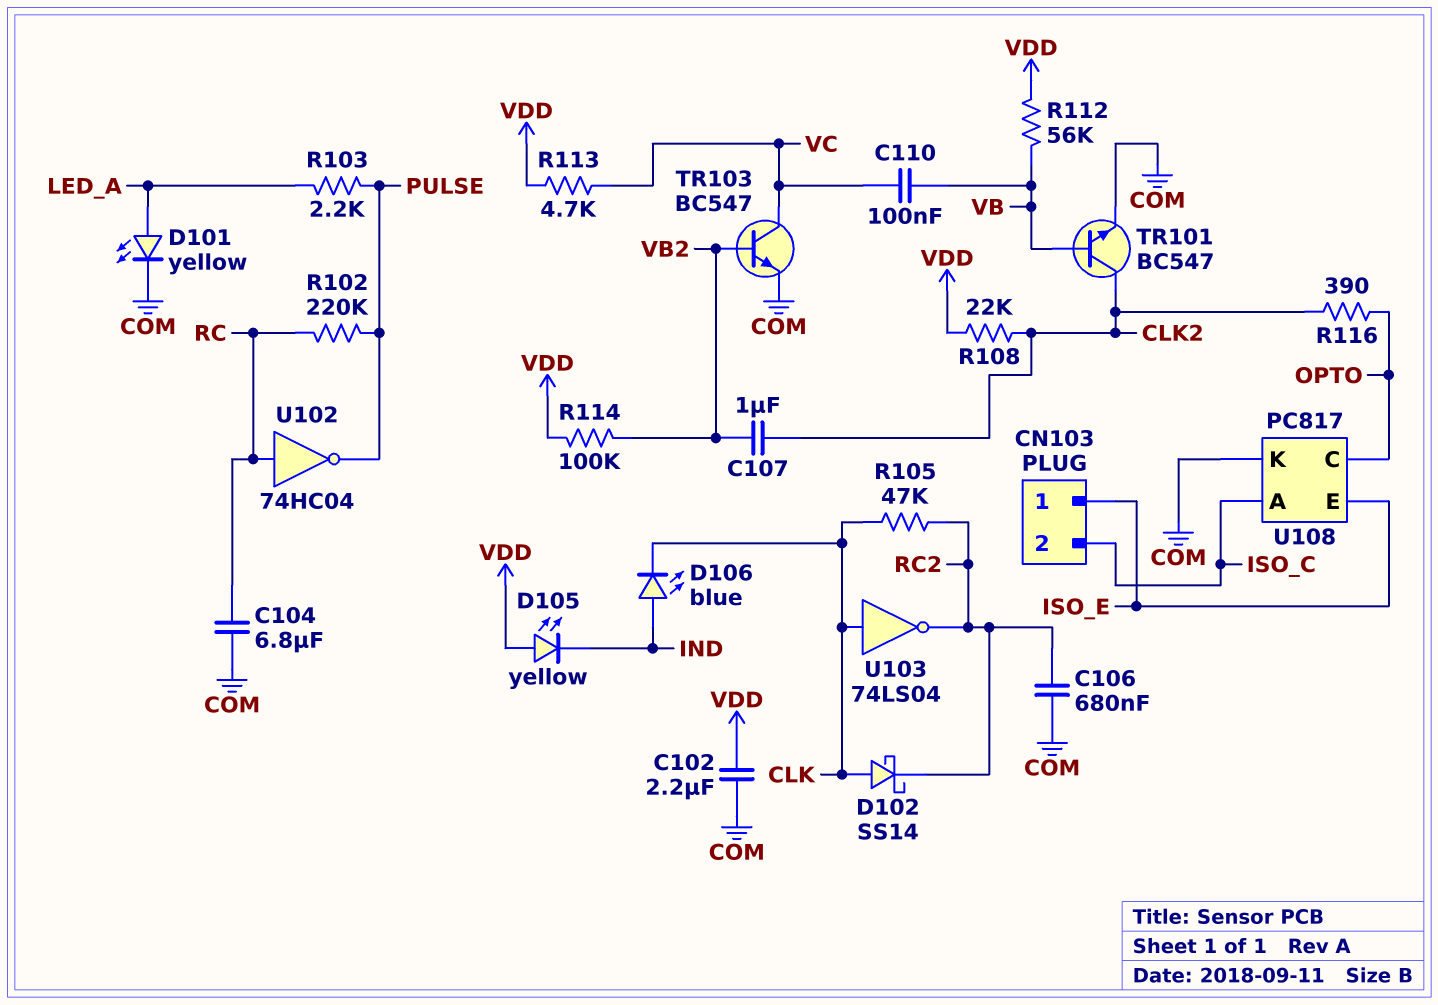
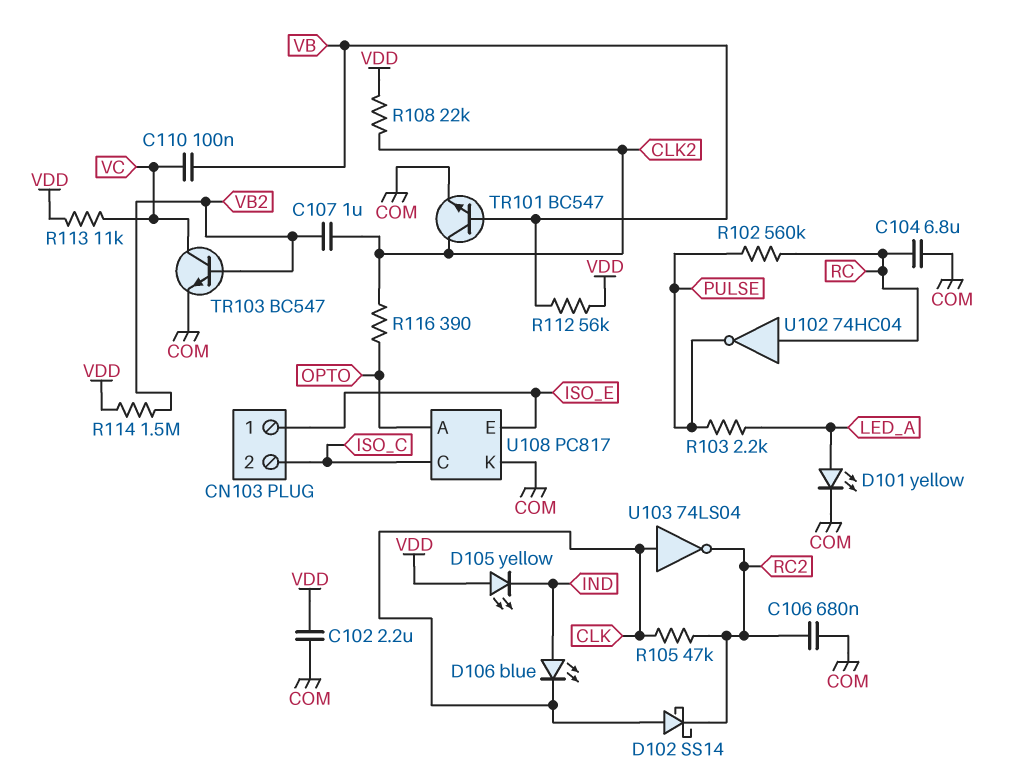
R102: 220k (PULSE, RC) -> 560k (PULSE, RC)
R113: 4.7k (VC, VDD) -> 11k (VC, VDD)
R114: 100k (VB2, VDD) -> 1.5M (VB2, VDD)
U108 pin A: ISO_C -> OPTO
U108 pin C: OPTO -> ISO_C

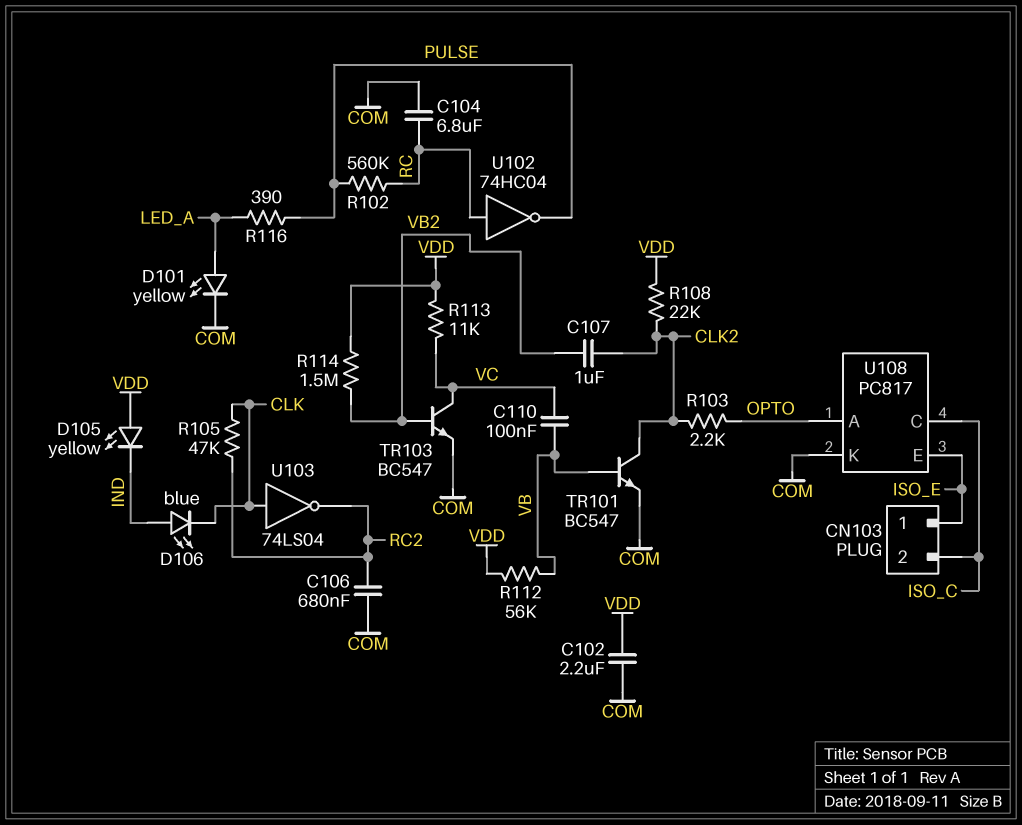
D102: schottky SS14 (A CLK, K RC2) -> none
R103: 2.2k (LED_A, PULSE) -> 2.2k (CLK2, OPTO)
R116: 390 (CLK2, OPTO) -> 390 (LED_A, PULSE)

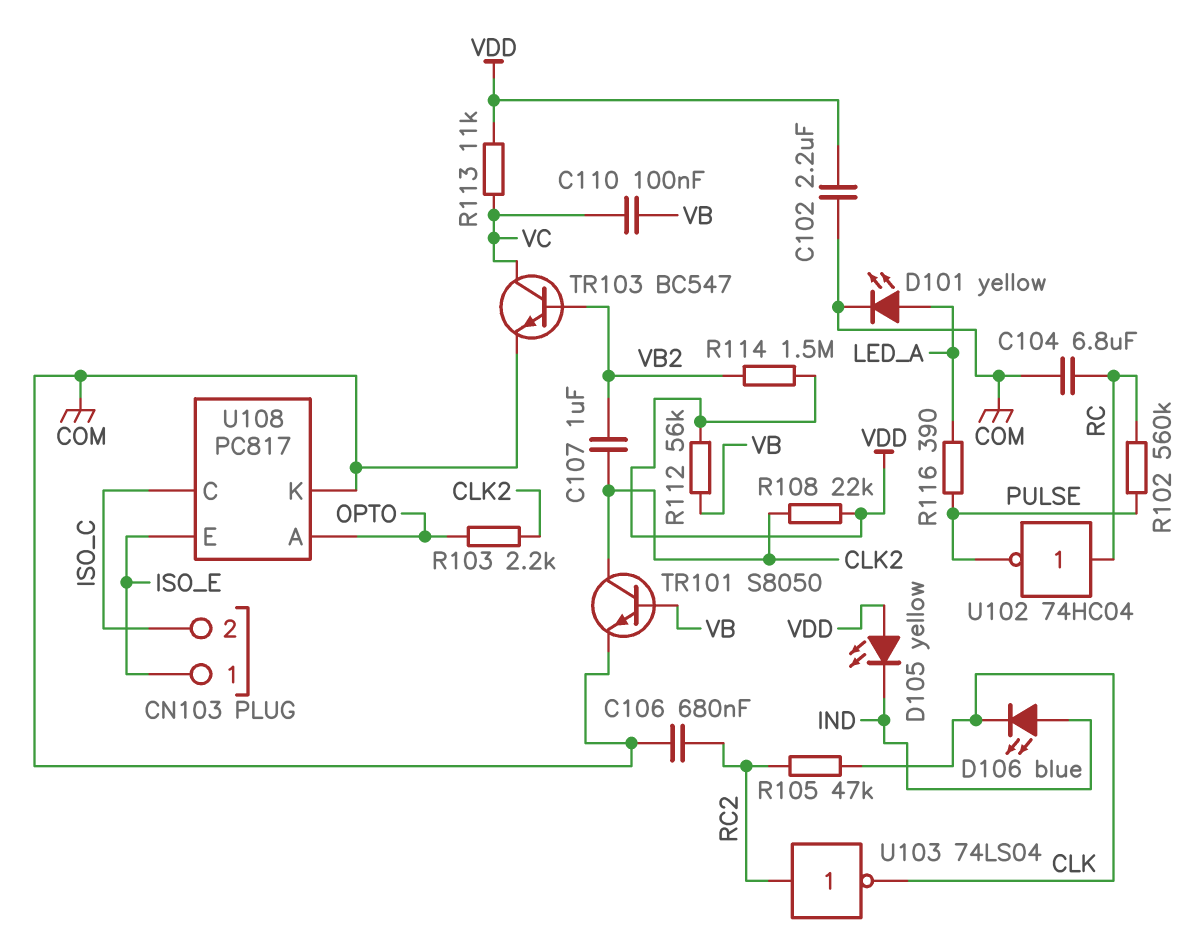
TR101: NPN BC547 (B VB, C CLK2, E COM) -> NPN S8050 (B VB, C CLK2, E COM)
U103: NOT 74LS04 (in CLK, out RC2) -> NOT 74LS04 (in RC2, out CLK)

